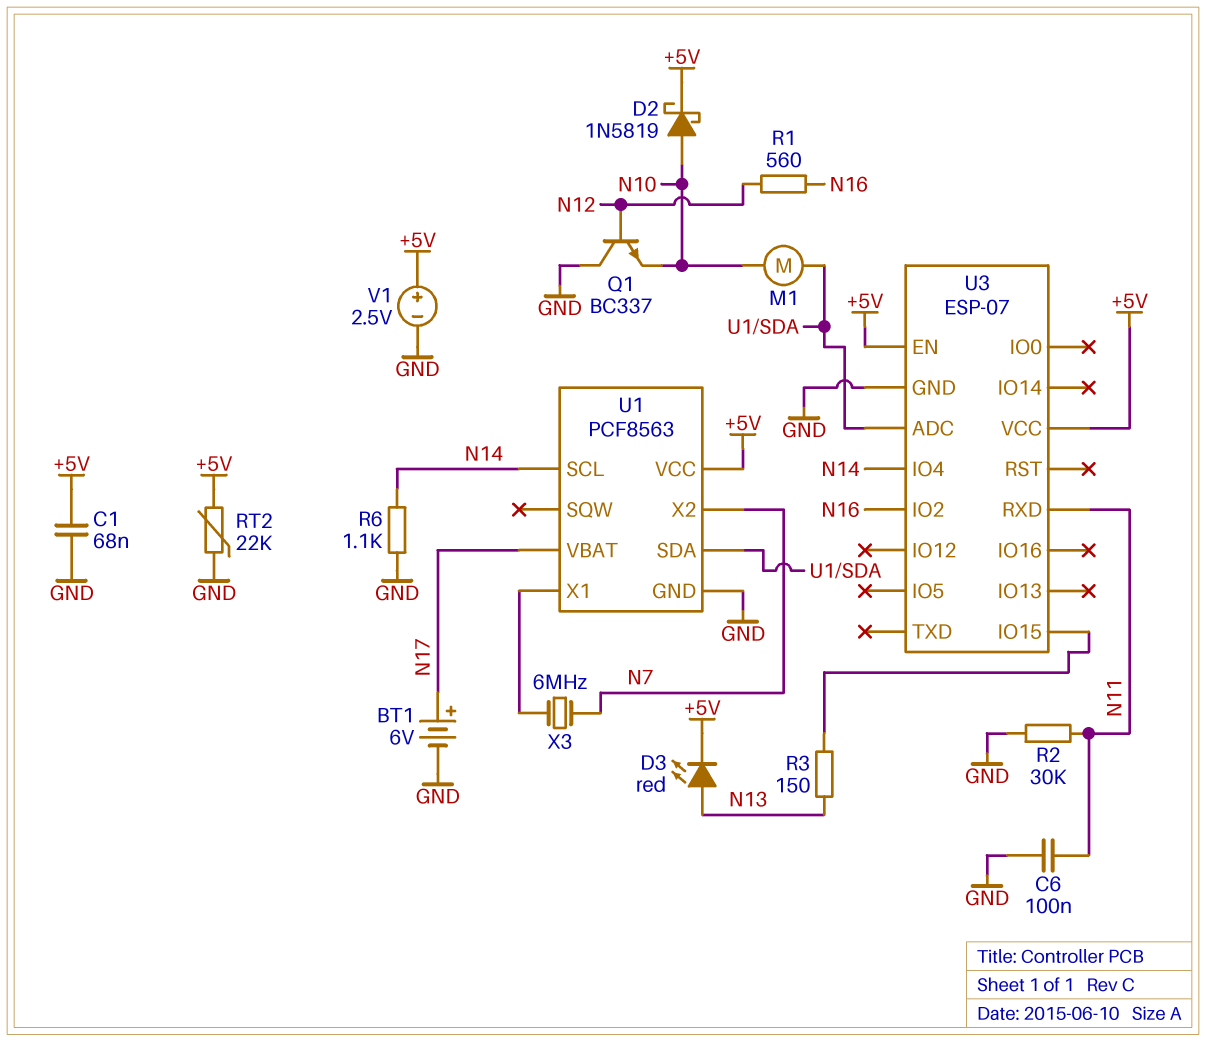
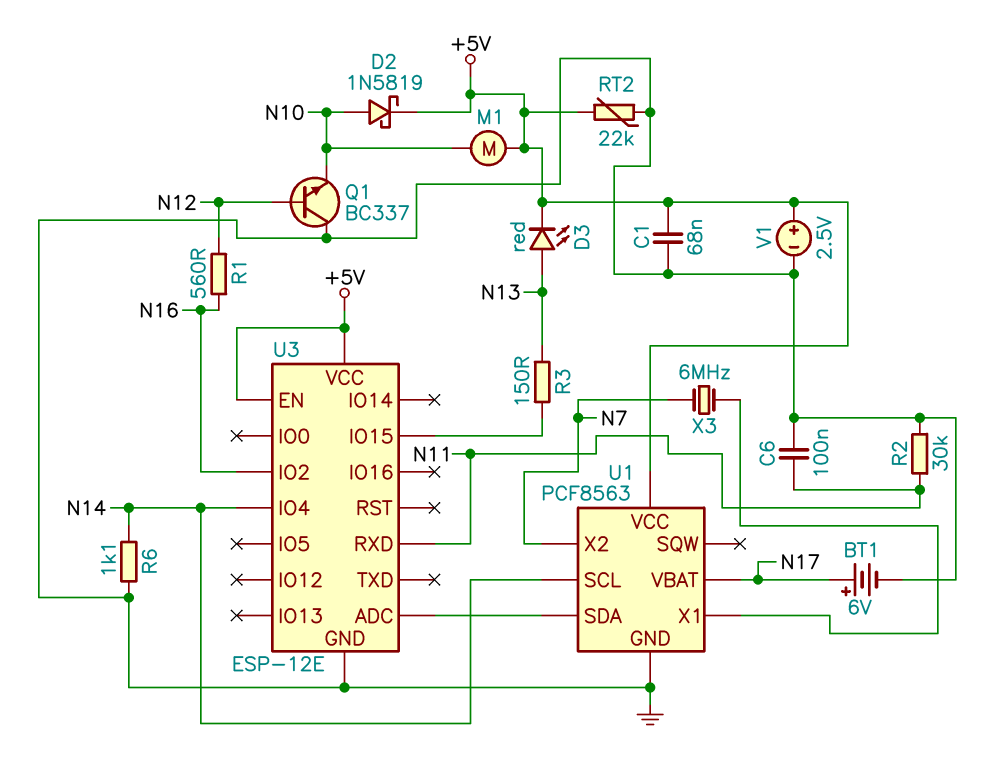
M1: motor (N10, U1/SDA) -> motor (+5V, N10)
U3: ESP-07 -> ESP-12E

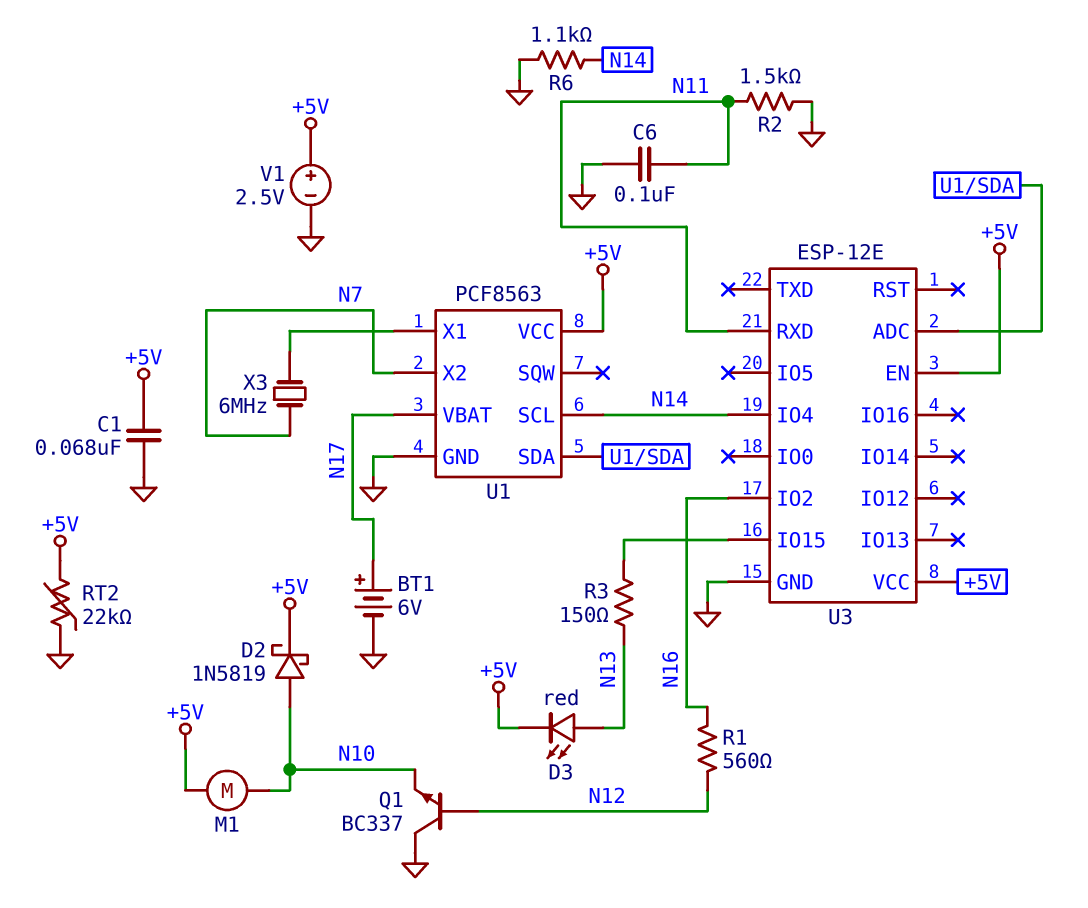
R2: 30k (GND, N11) -> 1.5k (GND, N11)

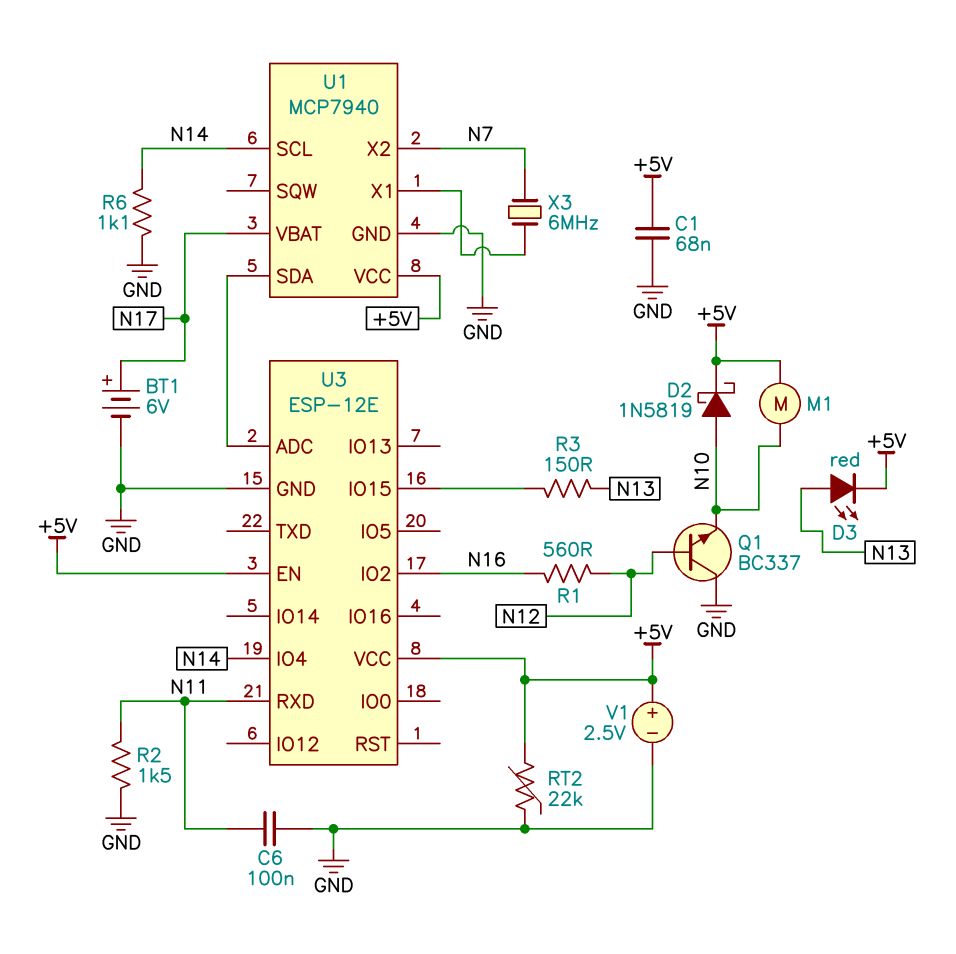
U1: PCF8563 -> MCP7940

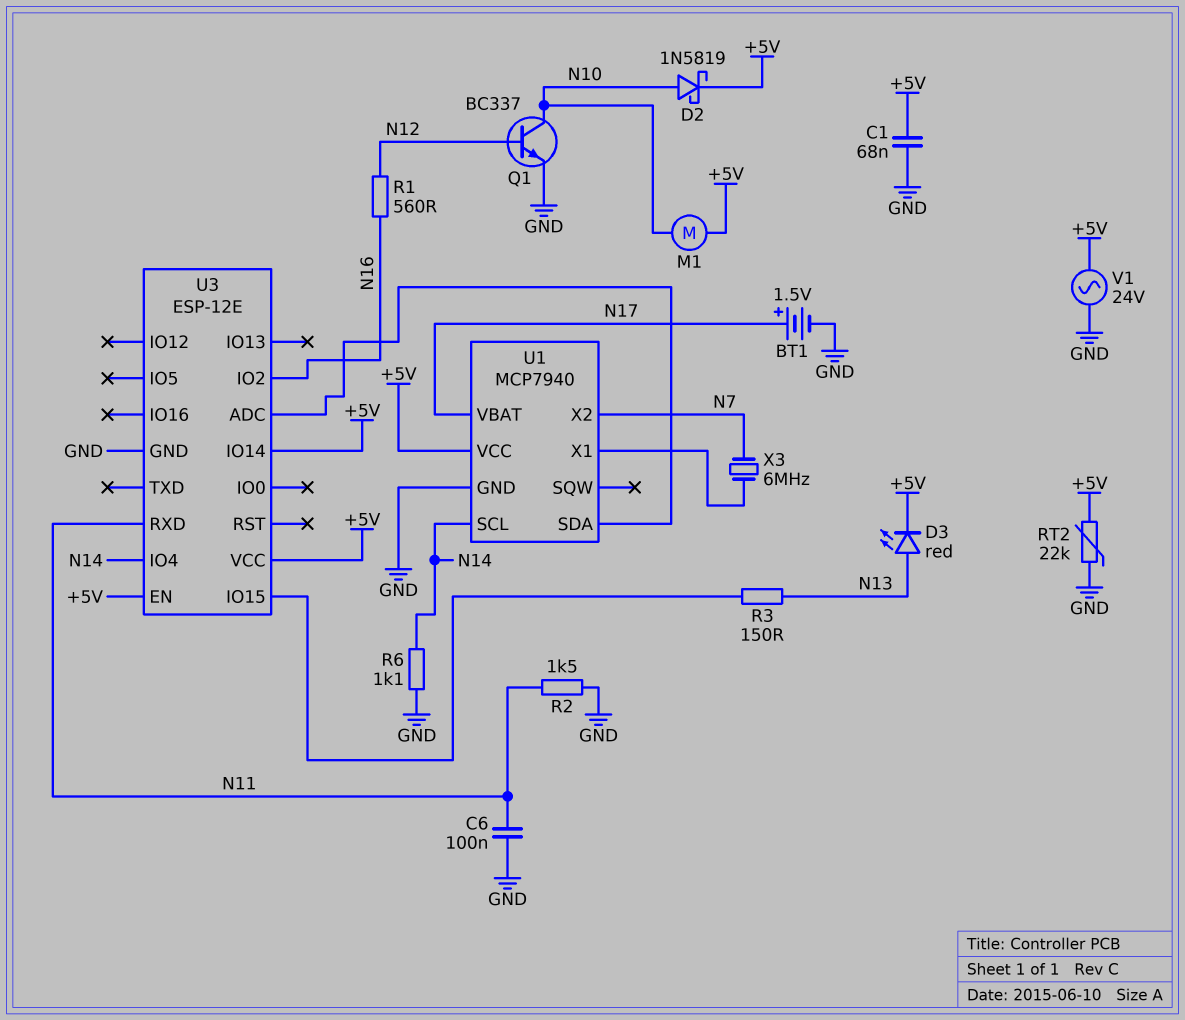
BT1: 6V (plus N17, minus GND) -> 1.5V (plus N17, minus GND)
Q1: NPN BC337 (B N12, C GND, E N10) -> NPN BC337 (B N12, C N10, E GND)
U3 pin IO14: none -> +5V
V1: 2.5V (plus +5V, minus GND) -> AC 24V (+5V, GND)

